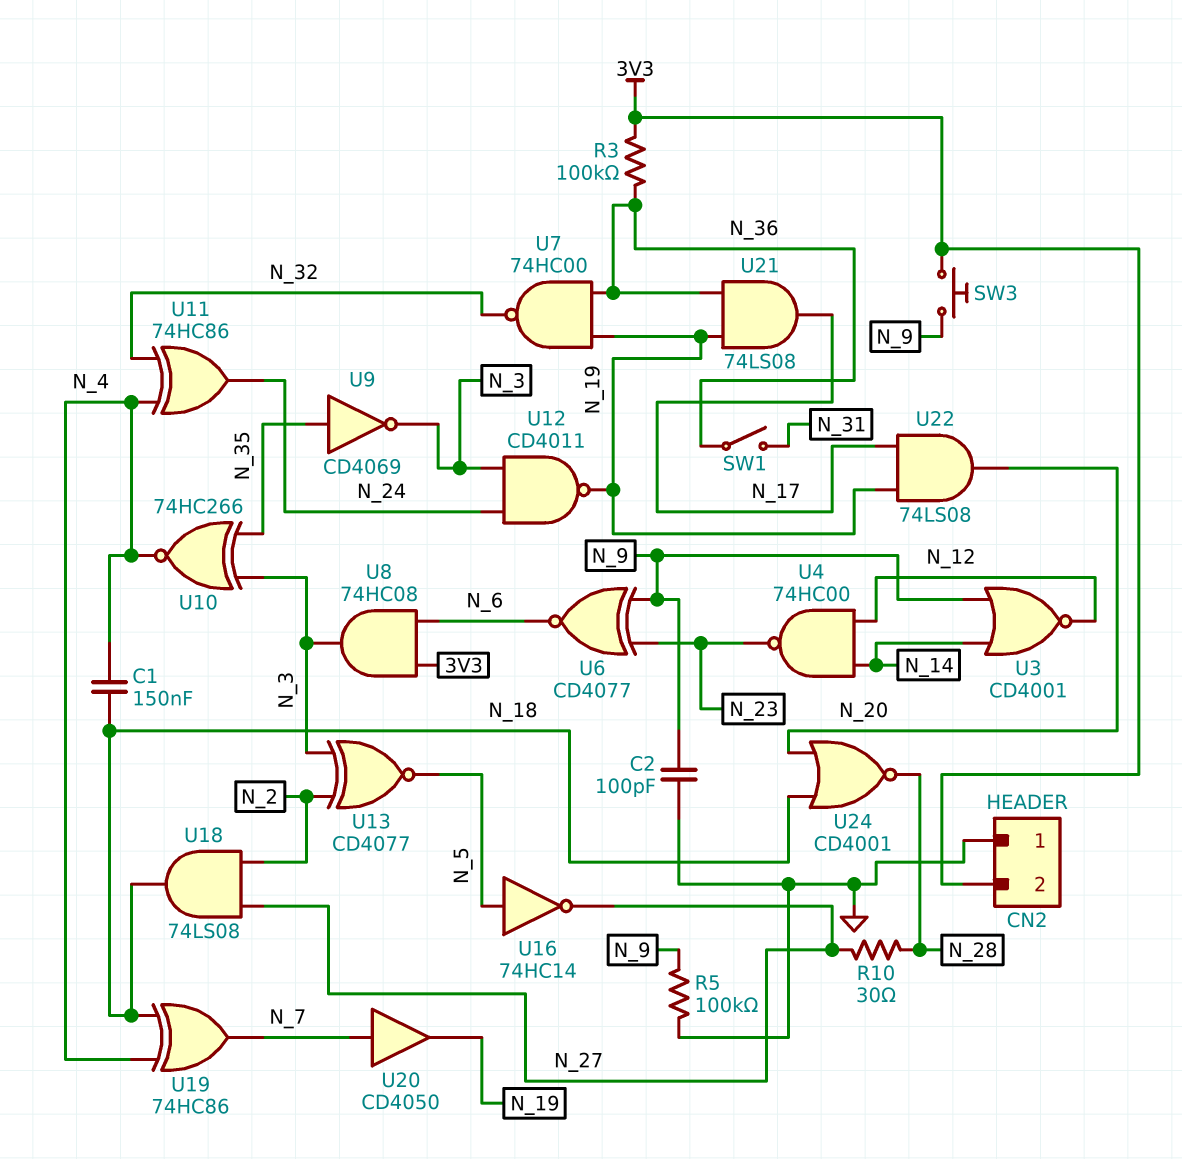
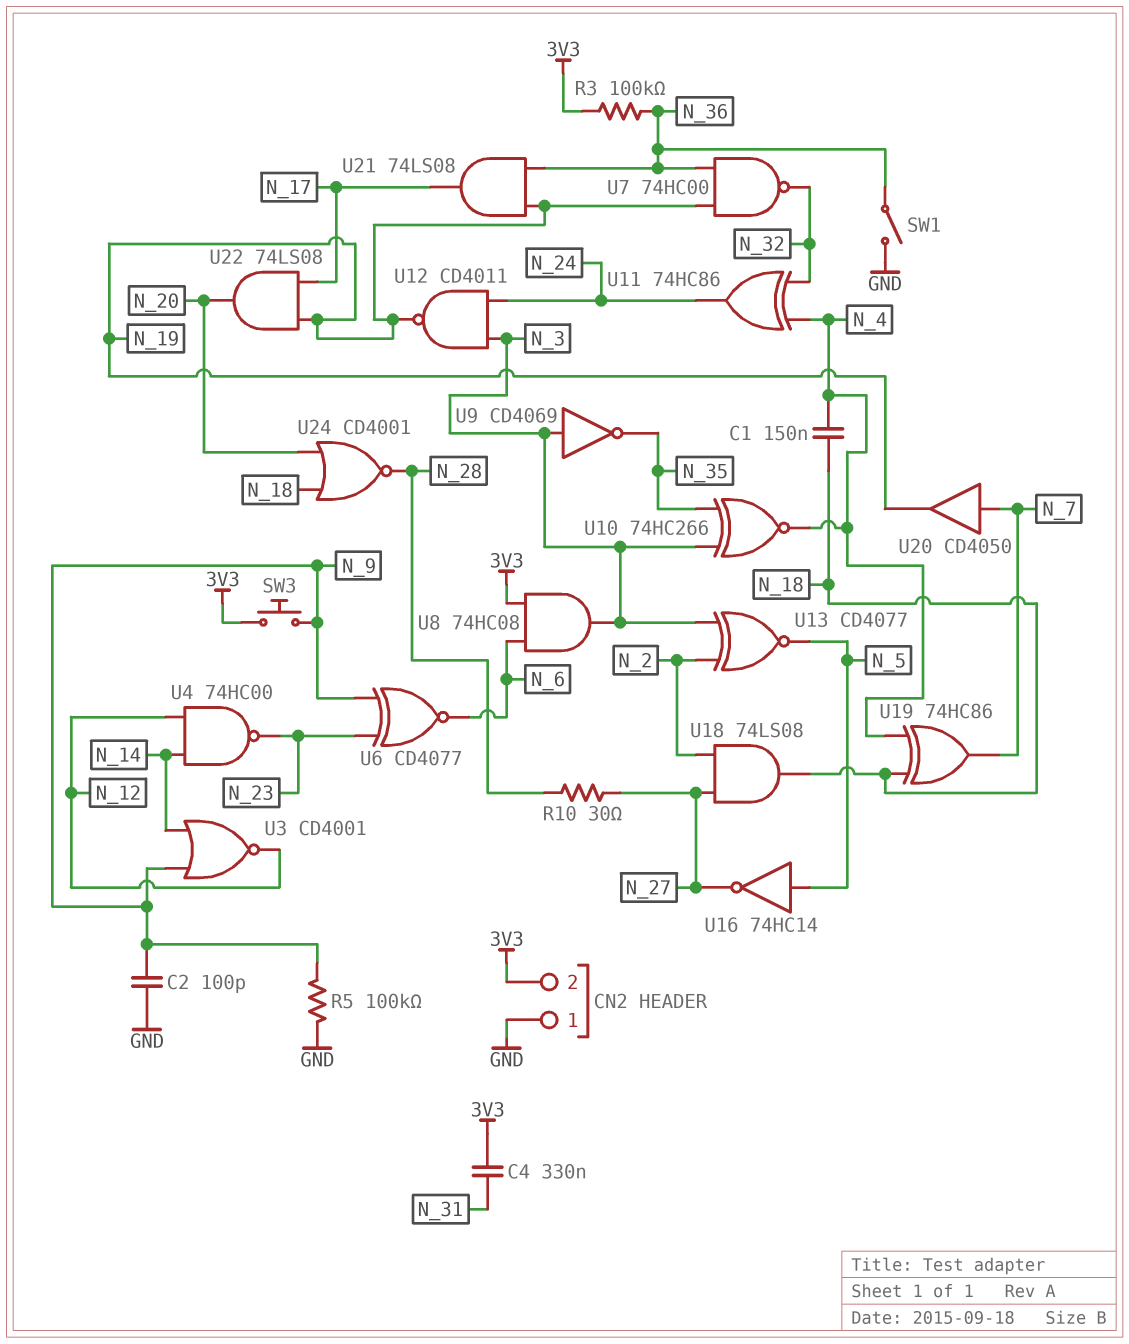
C4: none -> 330nF (3V3, N_31)
SW1: switch (N_31, N_36) -> switch (GND, N_36)
U9: NOT CD4069 (in N_35, out N_3) -> NOT CD4069 (in N_3, out N_35)

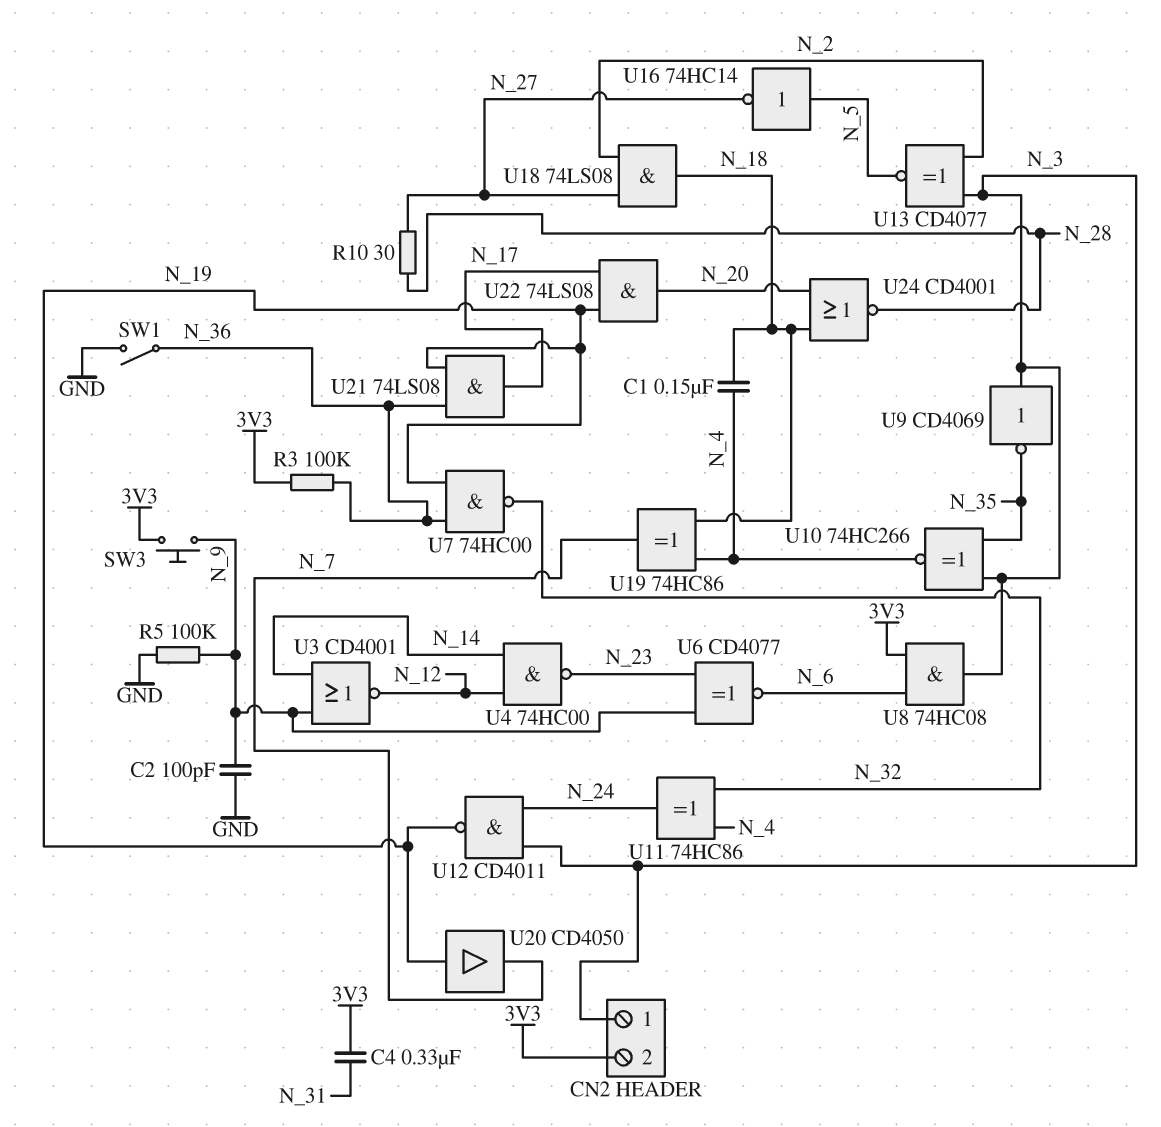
CN2 pin 1: GND -> N_3
U20: buffer CD4050 (in N_7, out N_19) -> buffer CD4050 (in N_19, out N_7)

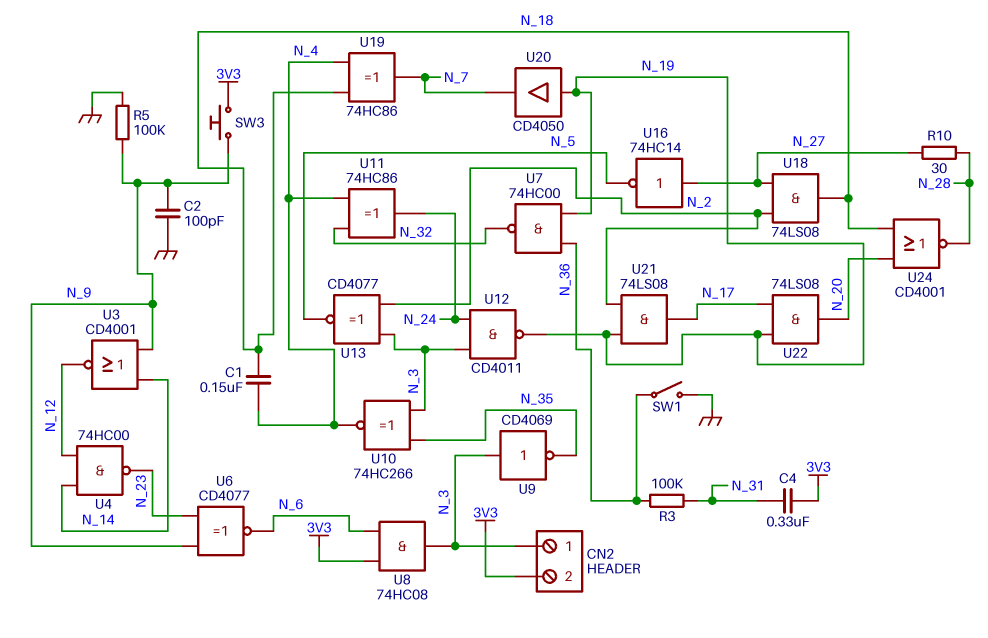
R3: 100k (3V3, N_36) -> 100k (N_31, N_36)
U16: NOT 74HC14 (in N_5, out N_27) -> NOT 74HC14 (in N_27, out N_5)
U21: AND 74LS08 (in N_19, in N_36, out N_17) -> AND 74LS08 (in N_2, in N_19, out N_17)

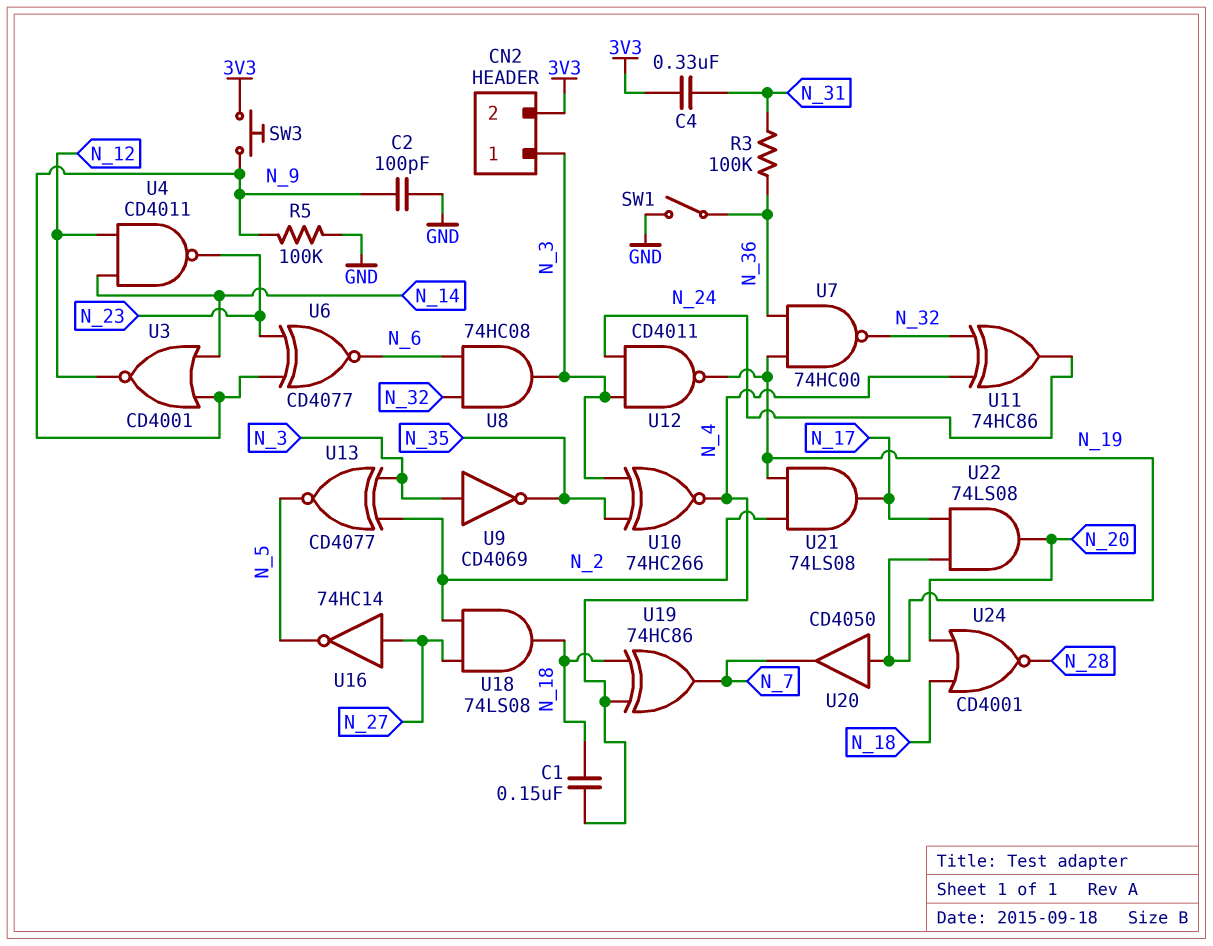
R10: 30 (N_27, N_28) -> none
U4: NAND 74HC00 (in N_12, in N_14, out N_23) -> NAND CD4011 (in N_12, in N_14, out N_23)
U8: AND 74HC08 (in 3V3, in N_6, out N_3) -> AND 74HC08 (in N_6, in N_32, out N_3)

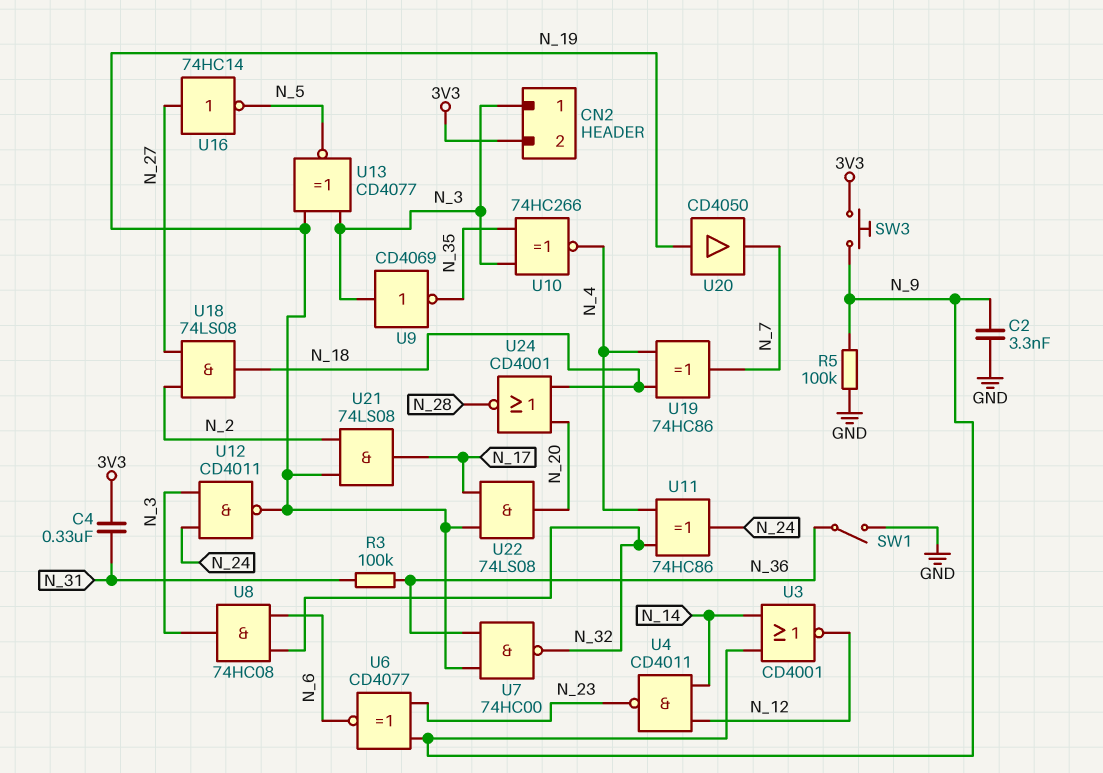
C1: 150nF (N_4, N_18) -> none
C2: 100pF (GND, N_9) -> 3.3nF (GND, N_9)
U13: XNOR CD4077 (in N_2, in N_3, out N_5) -> XNOR CD4077 (in N_3, in N_19, out N_5)

